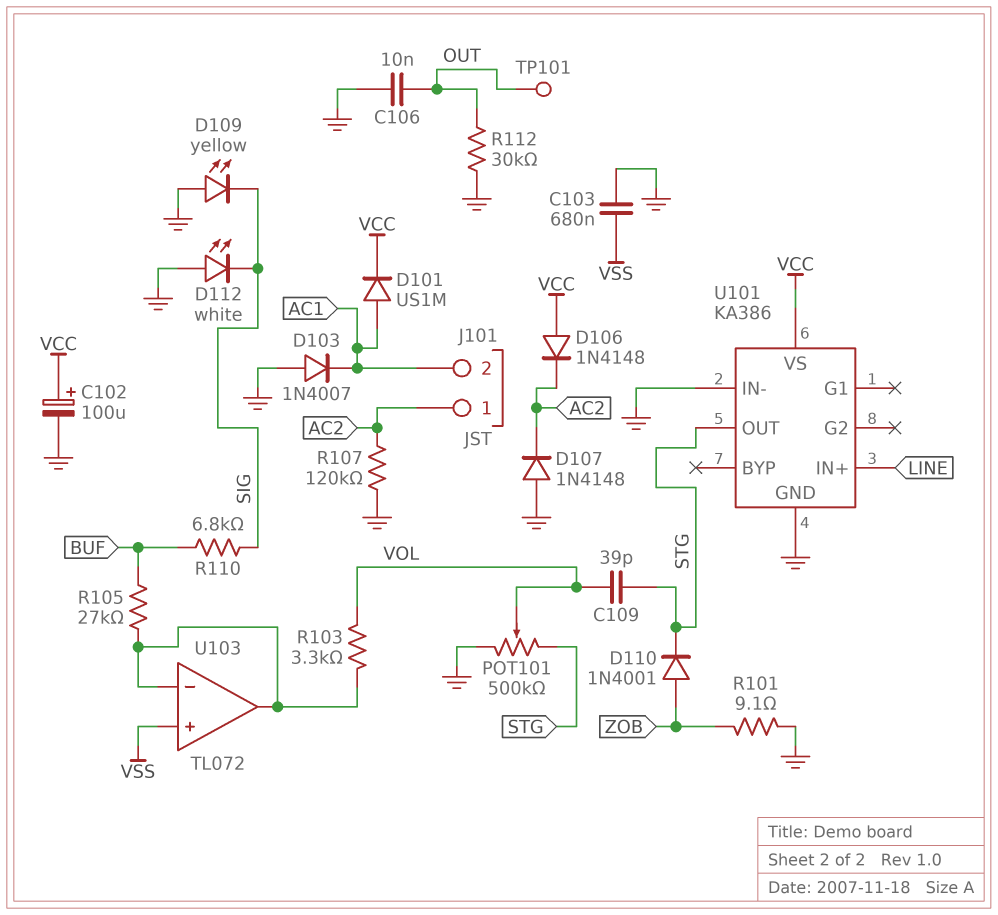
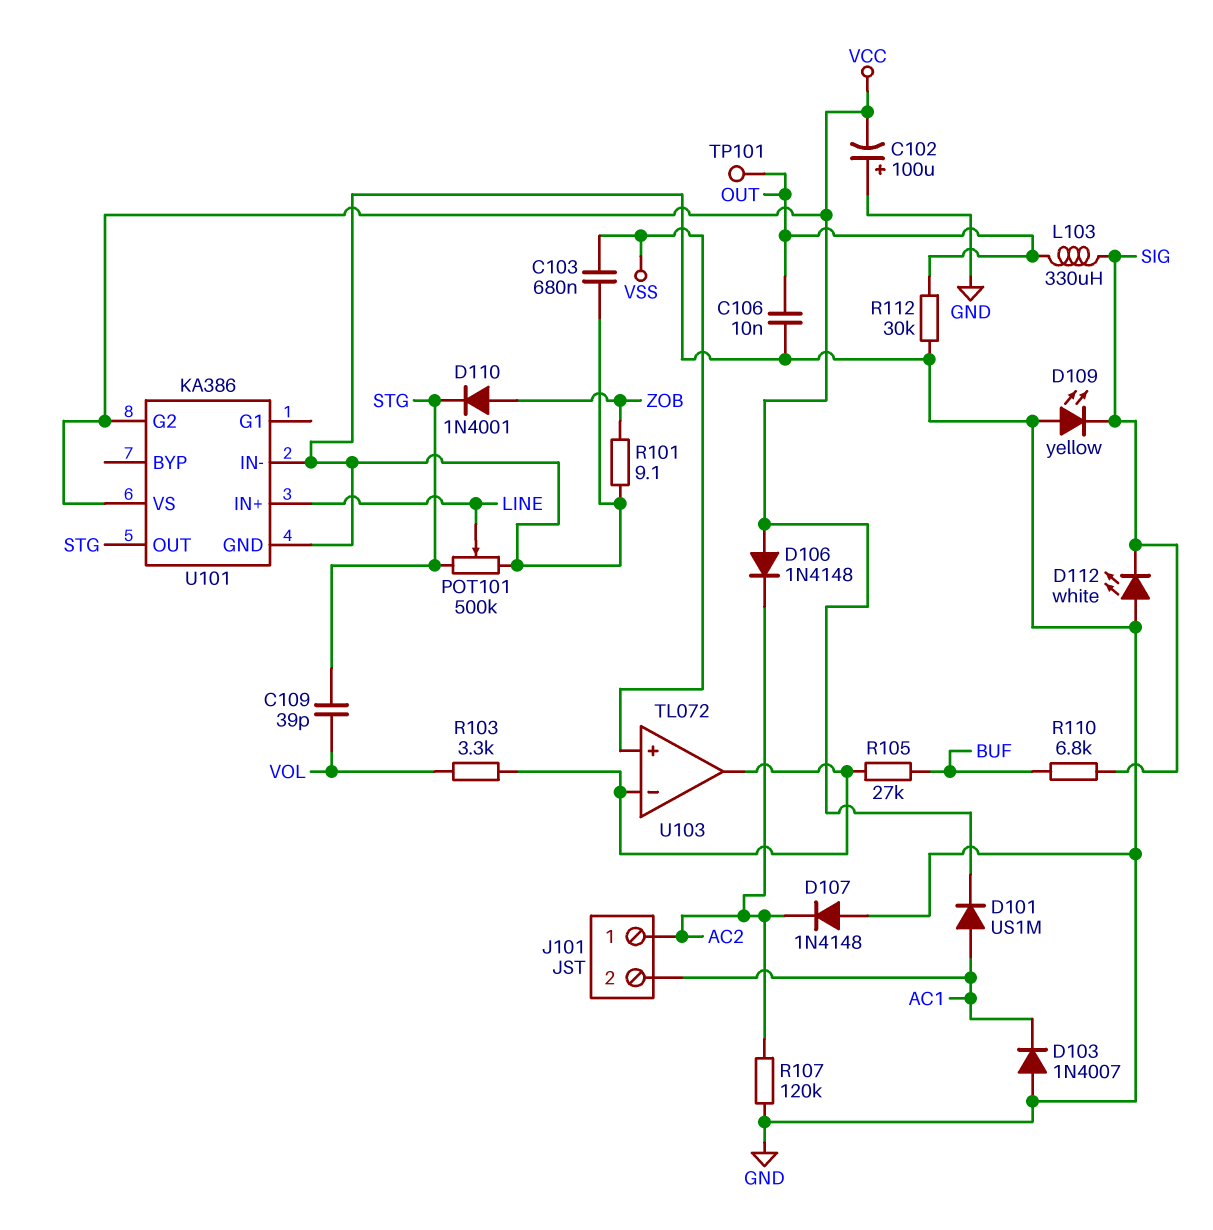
C102: 100uF (plus VCC, minus GND) -> 100uF (plus GND, minus VCC)
L103: none -> 330uH (OUT, SIG)
POT101: 500k (GND, STG, wiper VOL) -> 500k (GND, STG, wiper LINE)
U101 pin G2: none -> VCC

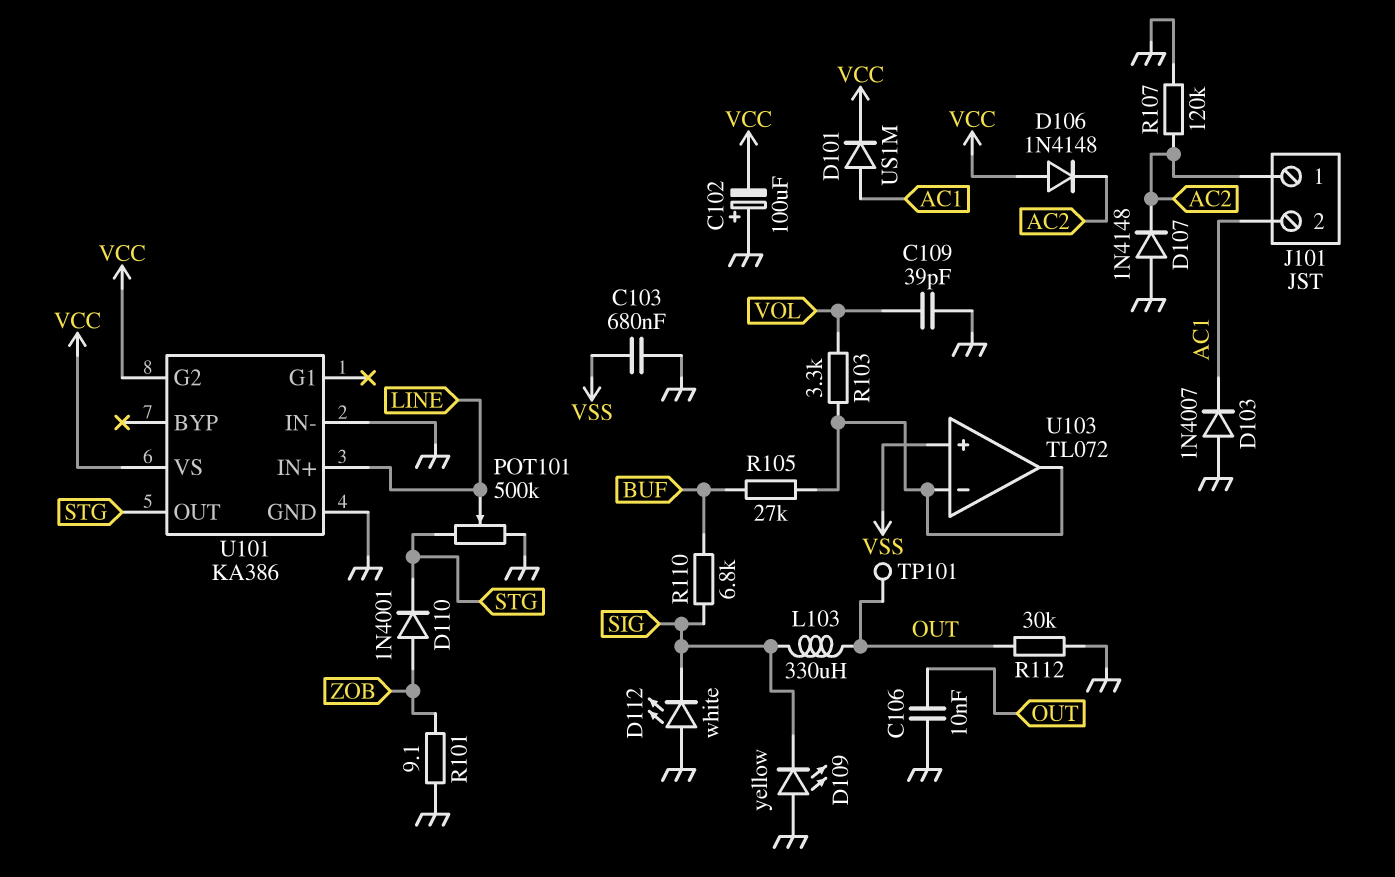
C109: 39pF (STG, VOL) -> 39pF (GND, VOL)

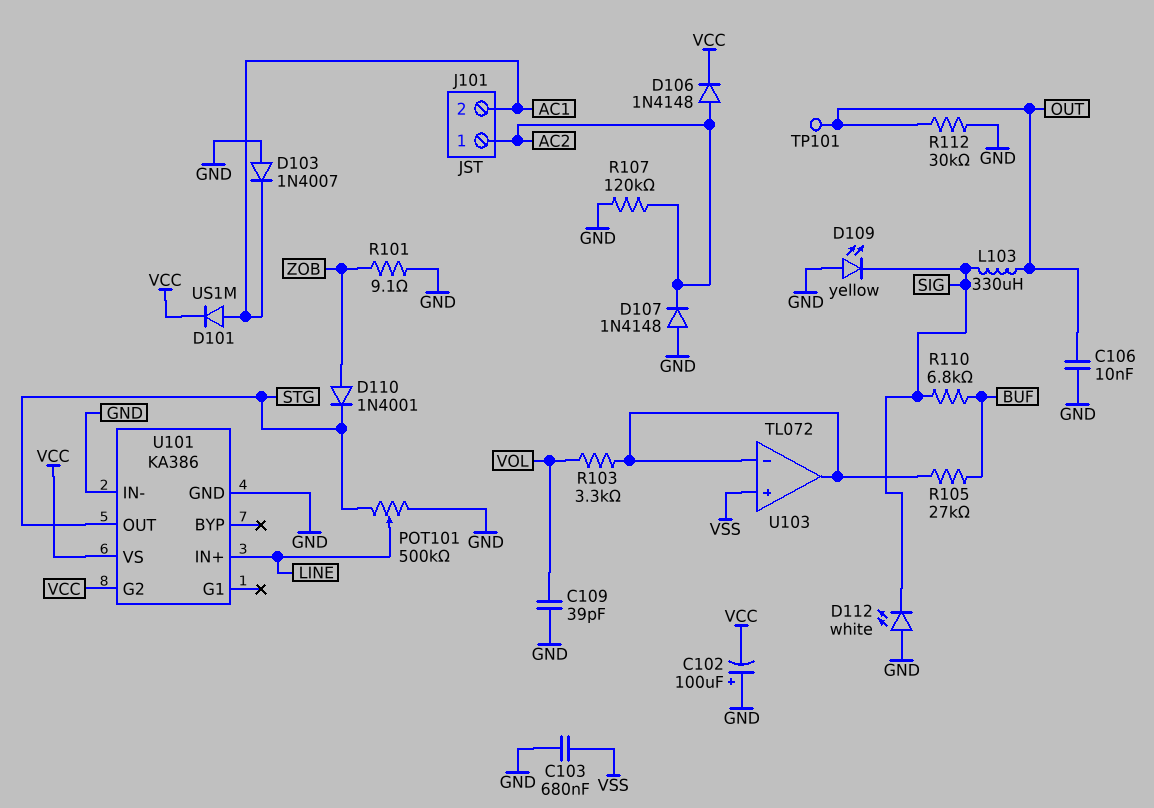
D106: diode 1N4148 (A VCC, K AC2) -> diode 1N4148 (A AC2, K VCC)

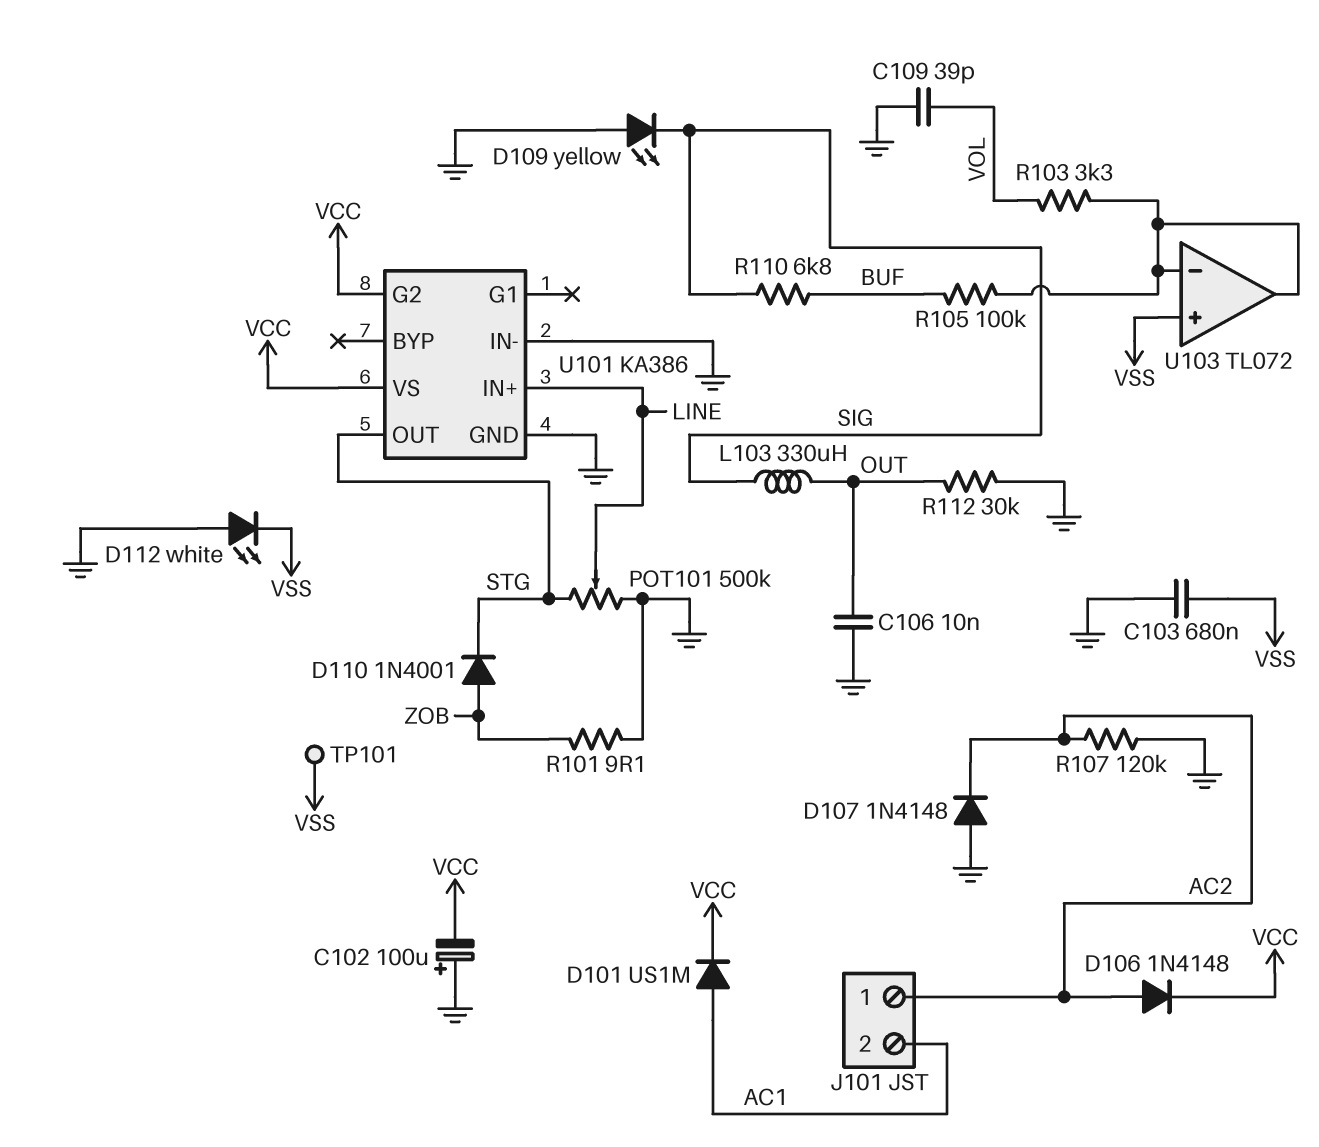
D103: diode 1N4007 (A GND, K AC1) -> none
D112: LED white (A GND, K SIG) -> LED white (A GND, K VSS)
R105: 27k (BUF, U103/in-) -> 100k (BUF, U103/in-)
TP101: test point (OUT) -> test point (VSS)

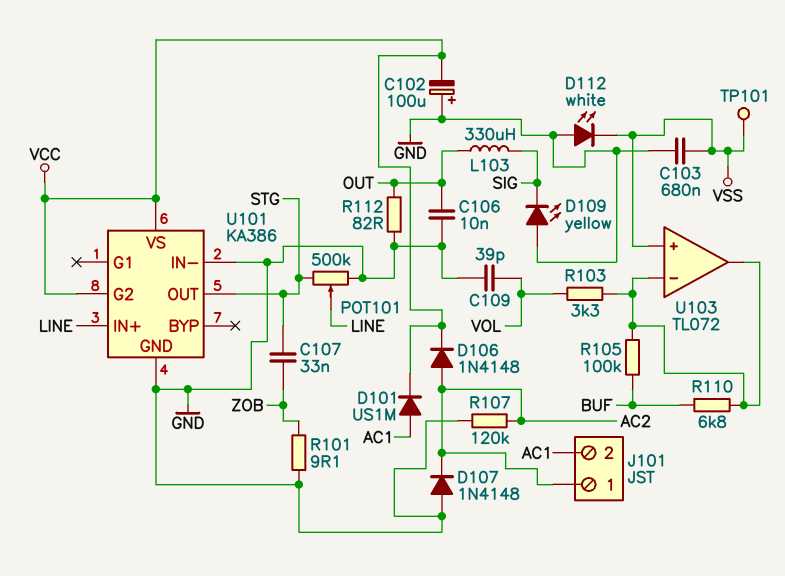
C107: none -> 33nF (STG, ZOB)
D110: diode 1N4001 (A ZOB, K STG) -> none
R110: 6.8k (BUF, SIG) -> 6.8k (BUF, U103/in-)
R112: 30k (GND, OUT) -> 82 (GND, OUT)

